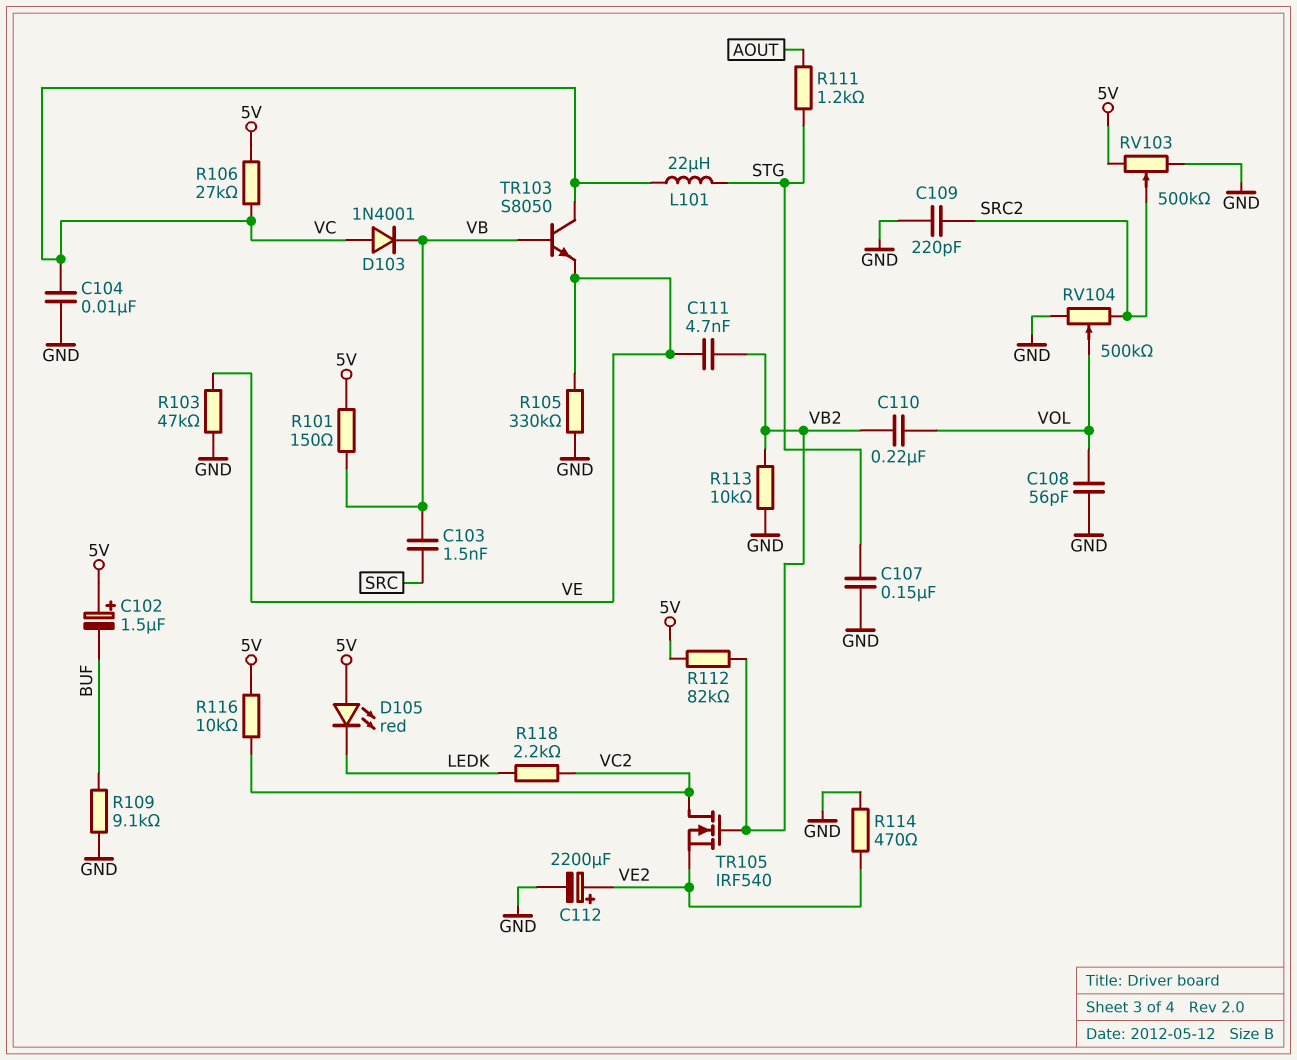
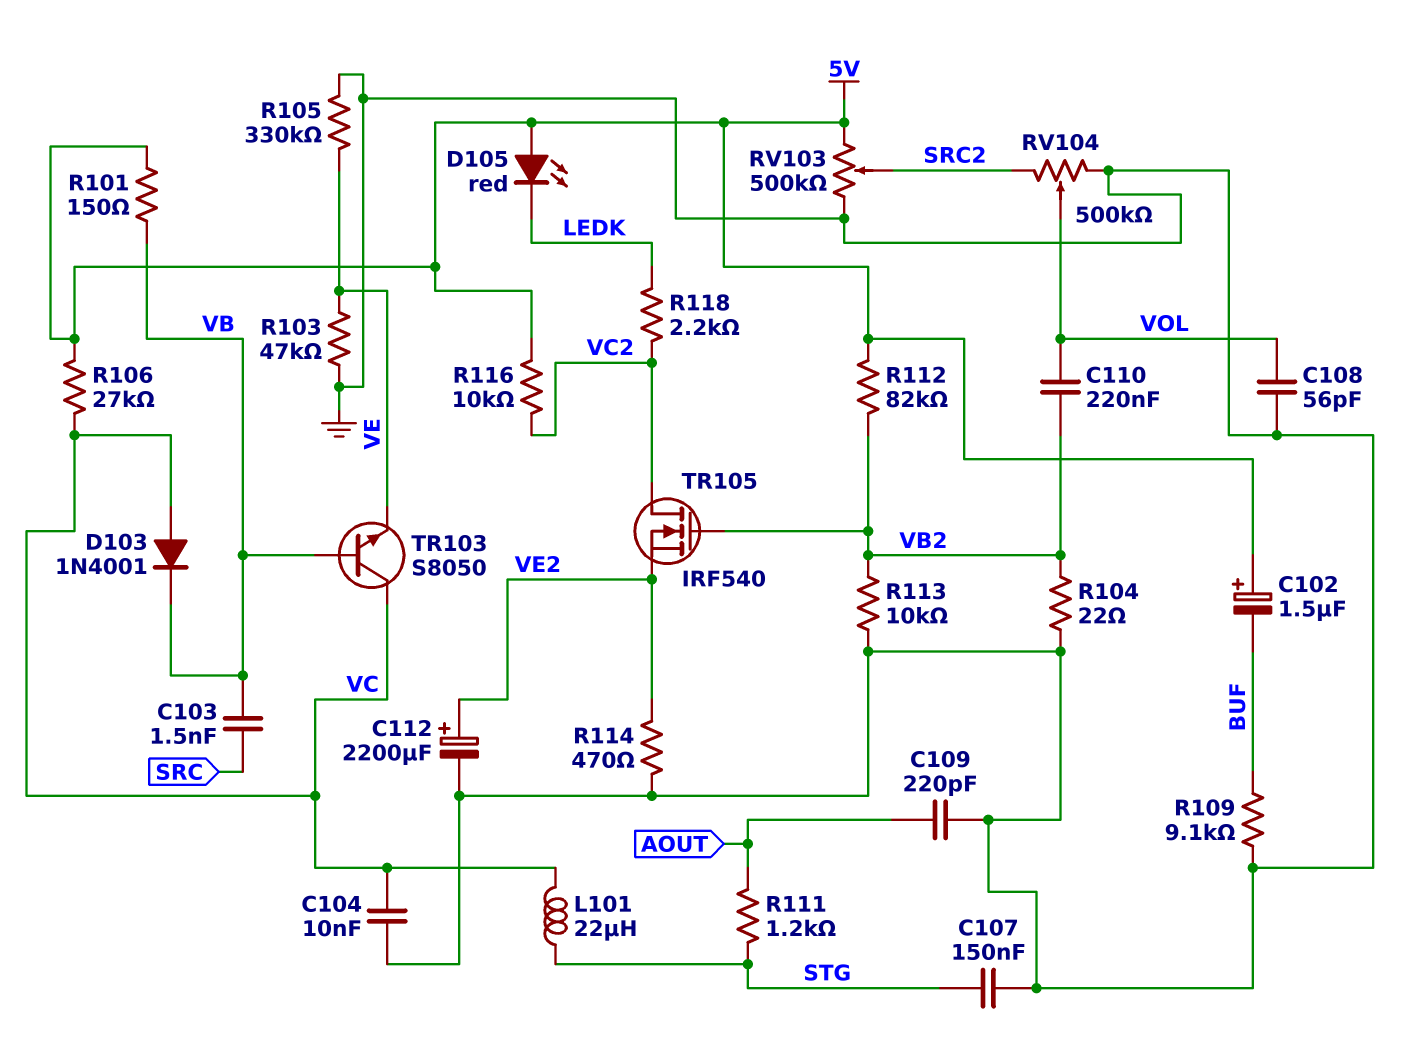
C109: 220pF (GND, SRC2) -> 220pF (AOUT, GND)
C111: 4.7nF (VB2, VE) -> none
R104: none -> 22 (GND, VB2)

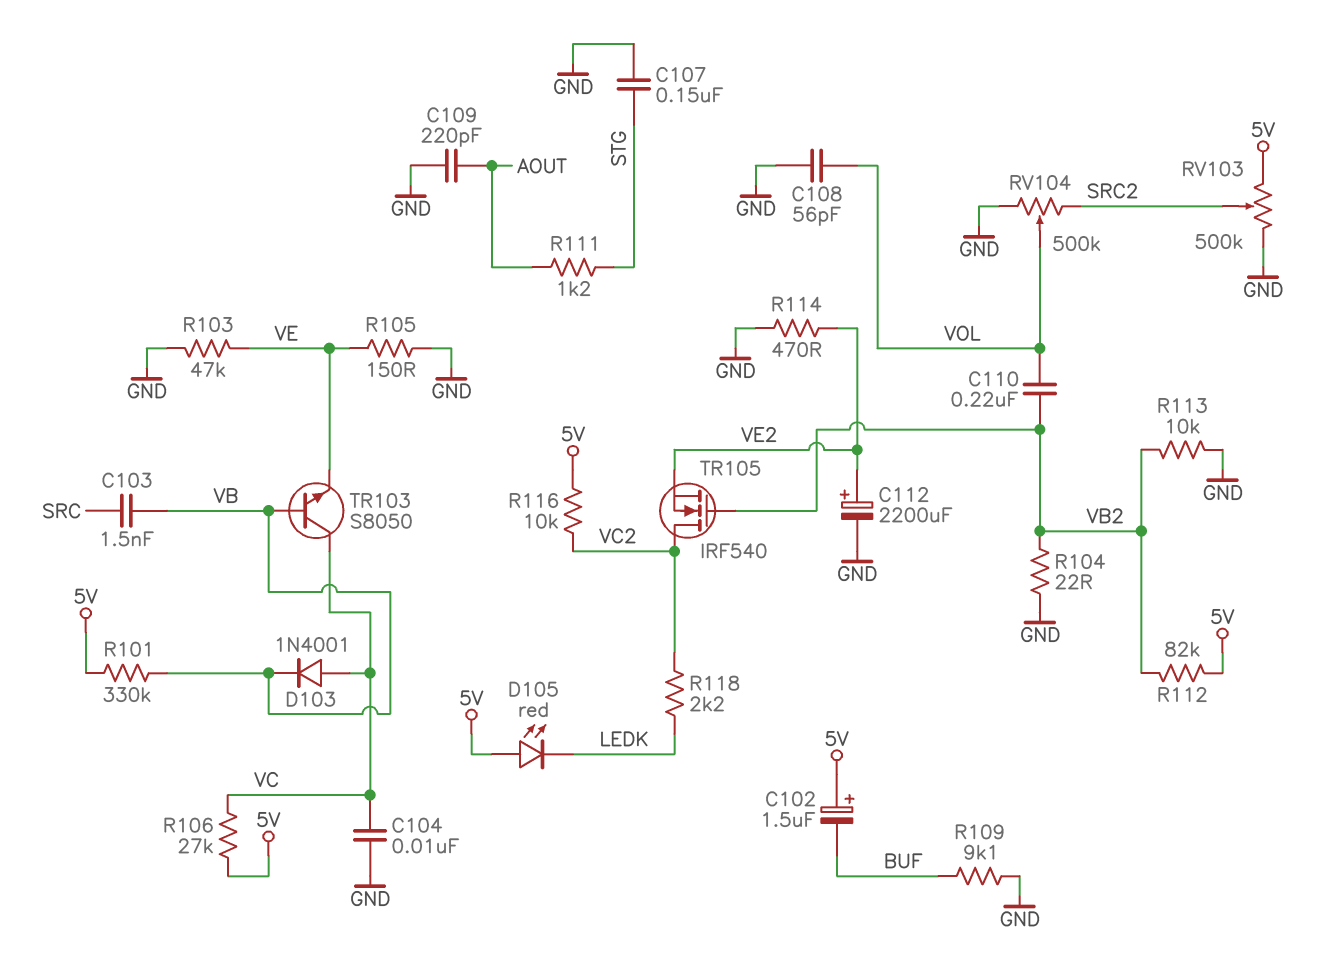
L101: 22uH (STG, VC) -> none
R101: 150 (5V, VB) -> 330k (5V, VB)
R105: 330k (GND, VE) -> 150 (GND, VE)

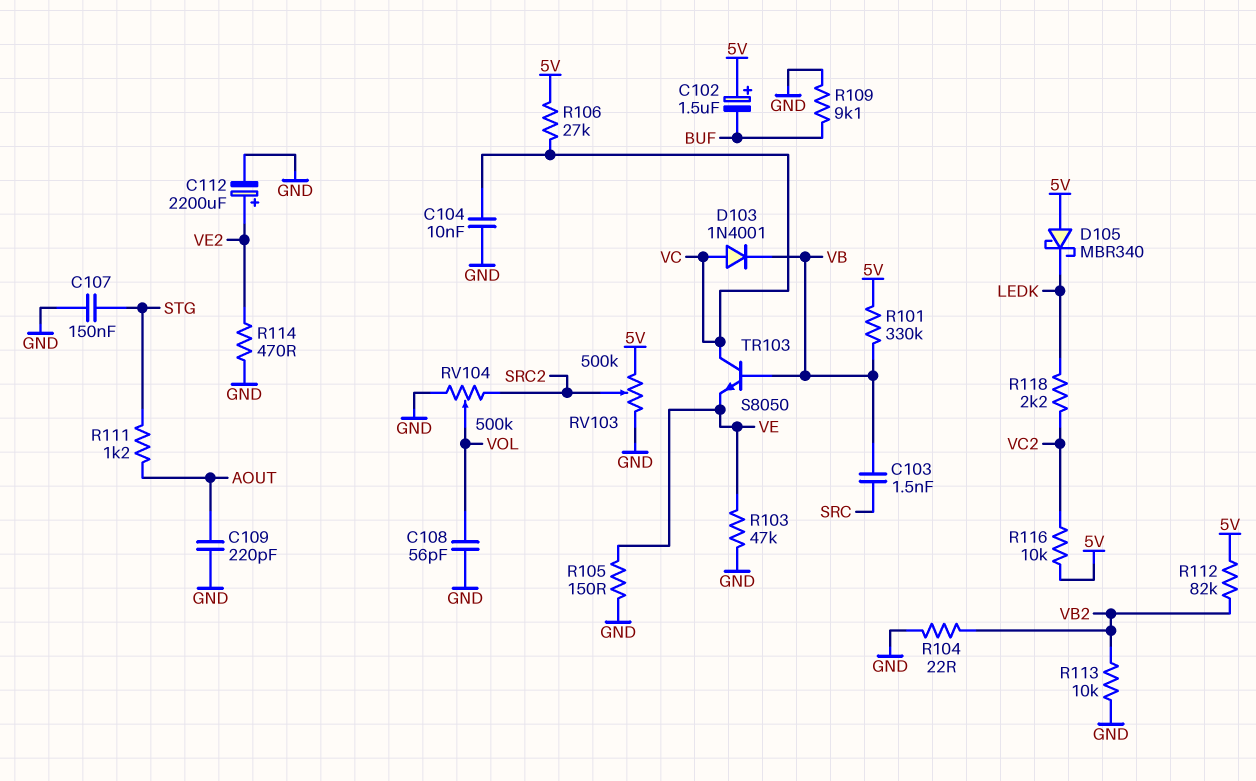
C110: 220nF (VB2, VOL) -> none
D105: LED red (A 5V, K LEDK) -> schottky MBR340 (A 5V, K LEDK)
TR105: NMOS IRF540 (G VB2, D VC2, S VE2) -> none

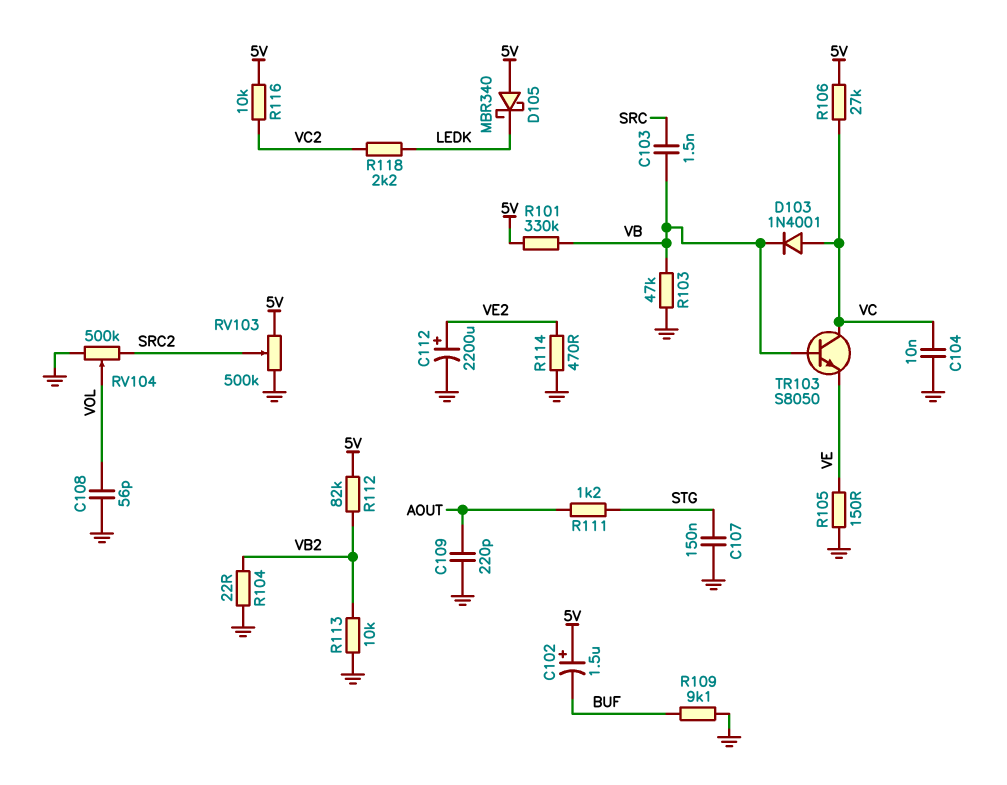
R103: 47k (GND, VE) -> 47k (GND, VB)

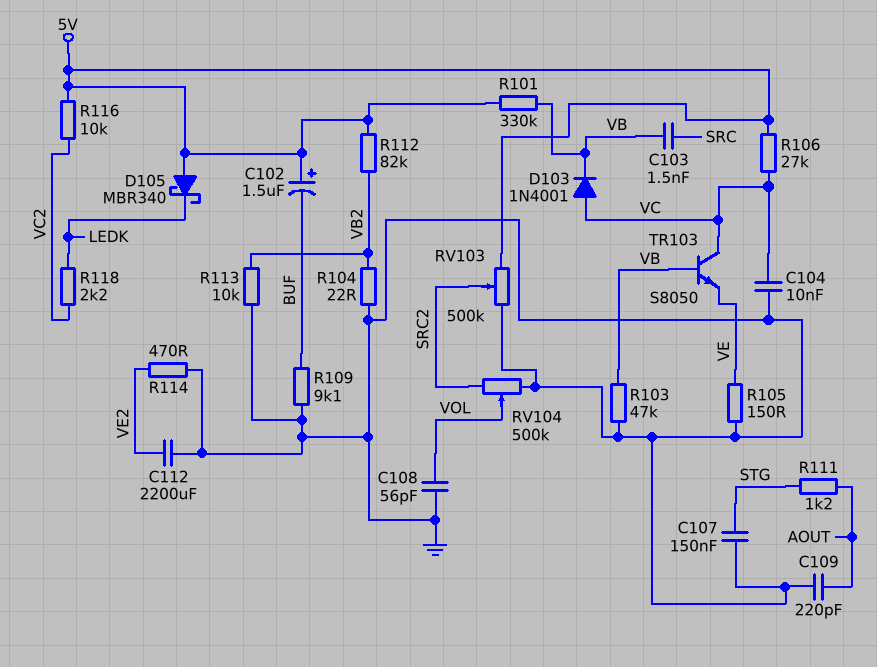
C112: 2200uF (plus VE2, minus GND) -> 2200uF (GND, VE2)

